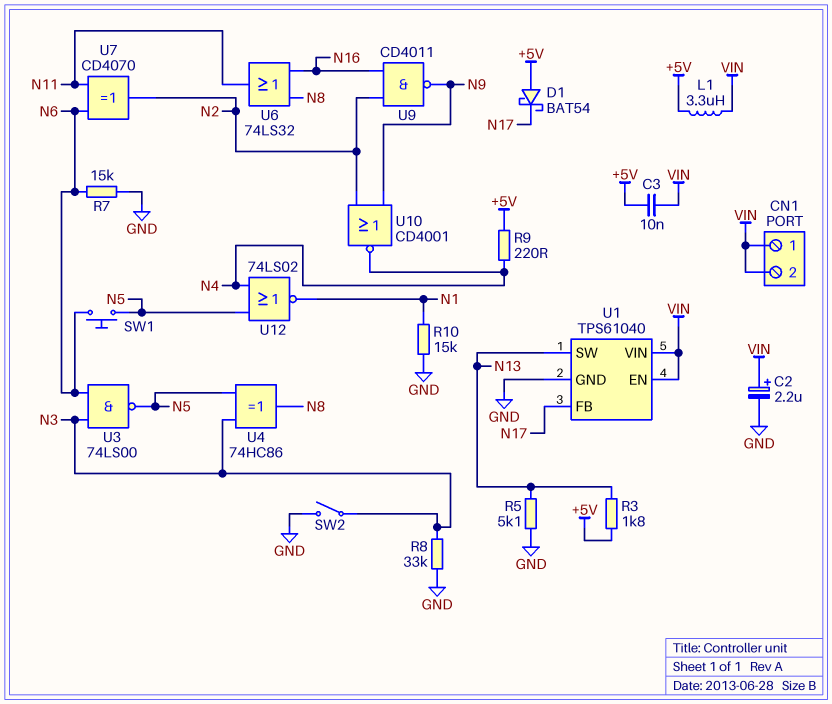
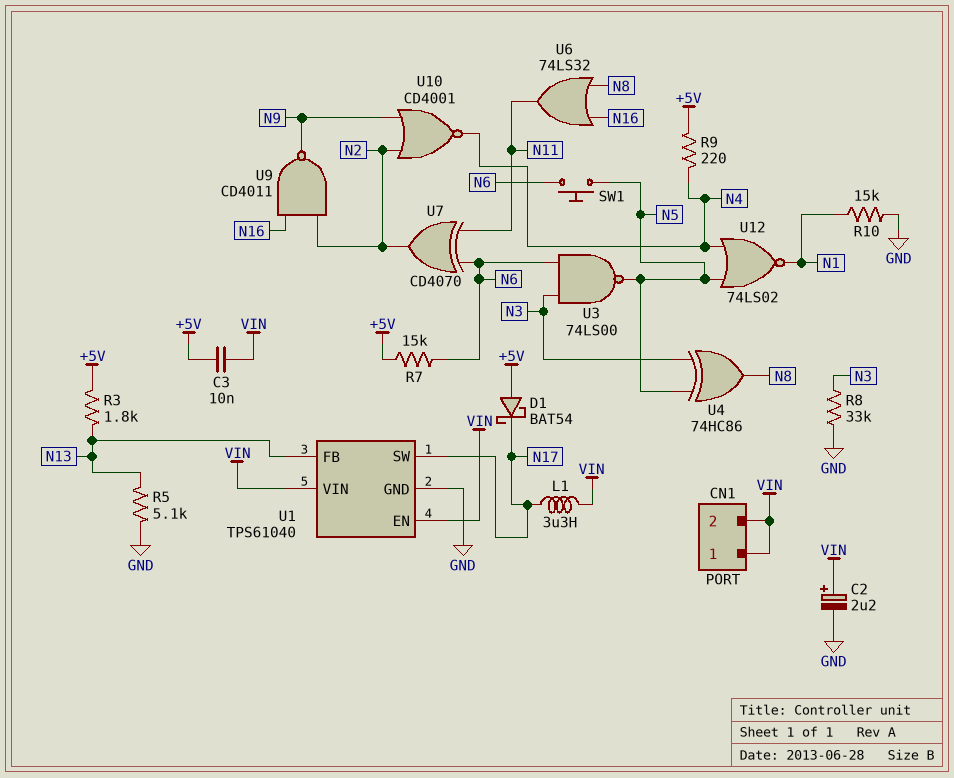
L1: 3.3uH (+5V, VIN) -> 3.3uH (N17, VIN)
R7: 15k (GND, N6) -> 15k (+5V, N6)
SW2: switch (GND, N3) -> none
U1 pin FB: N17 -> N13
U1 pin SW: N13 -> N17

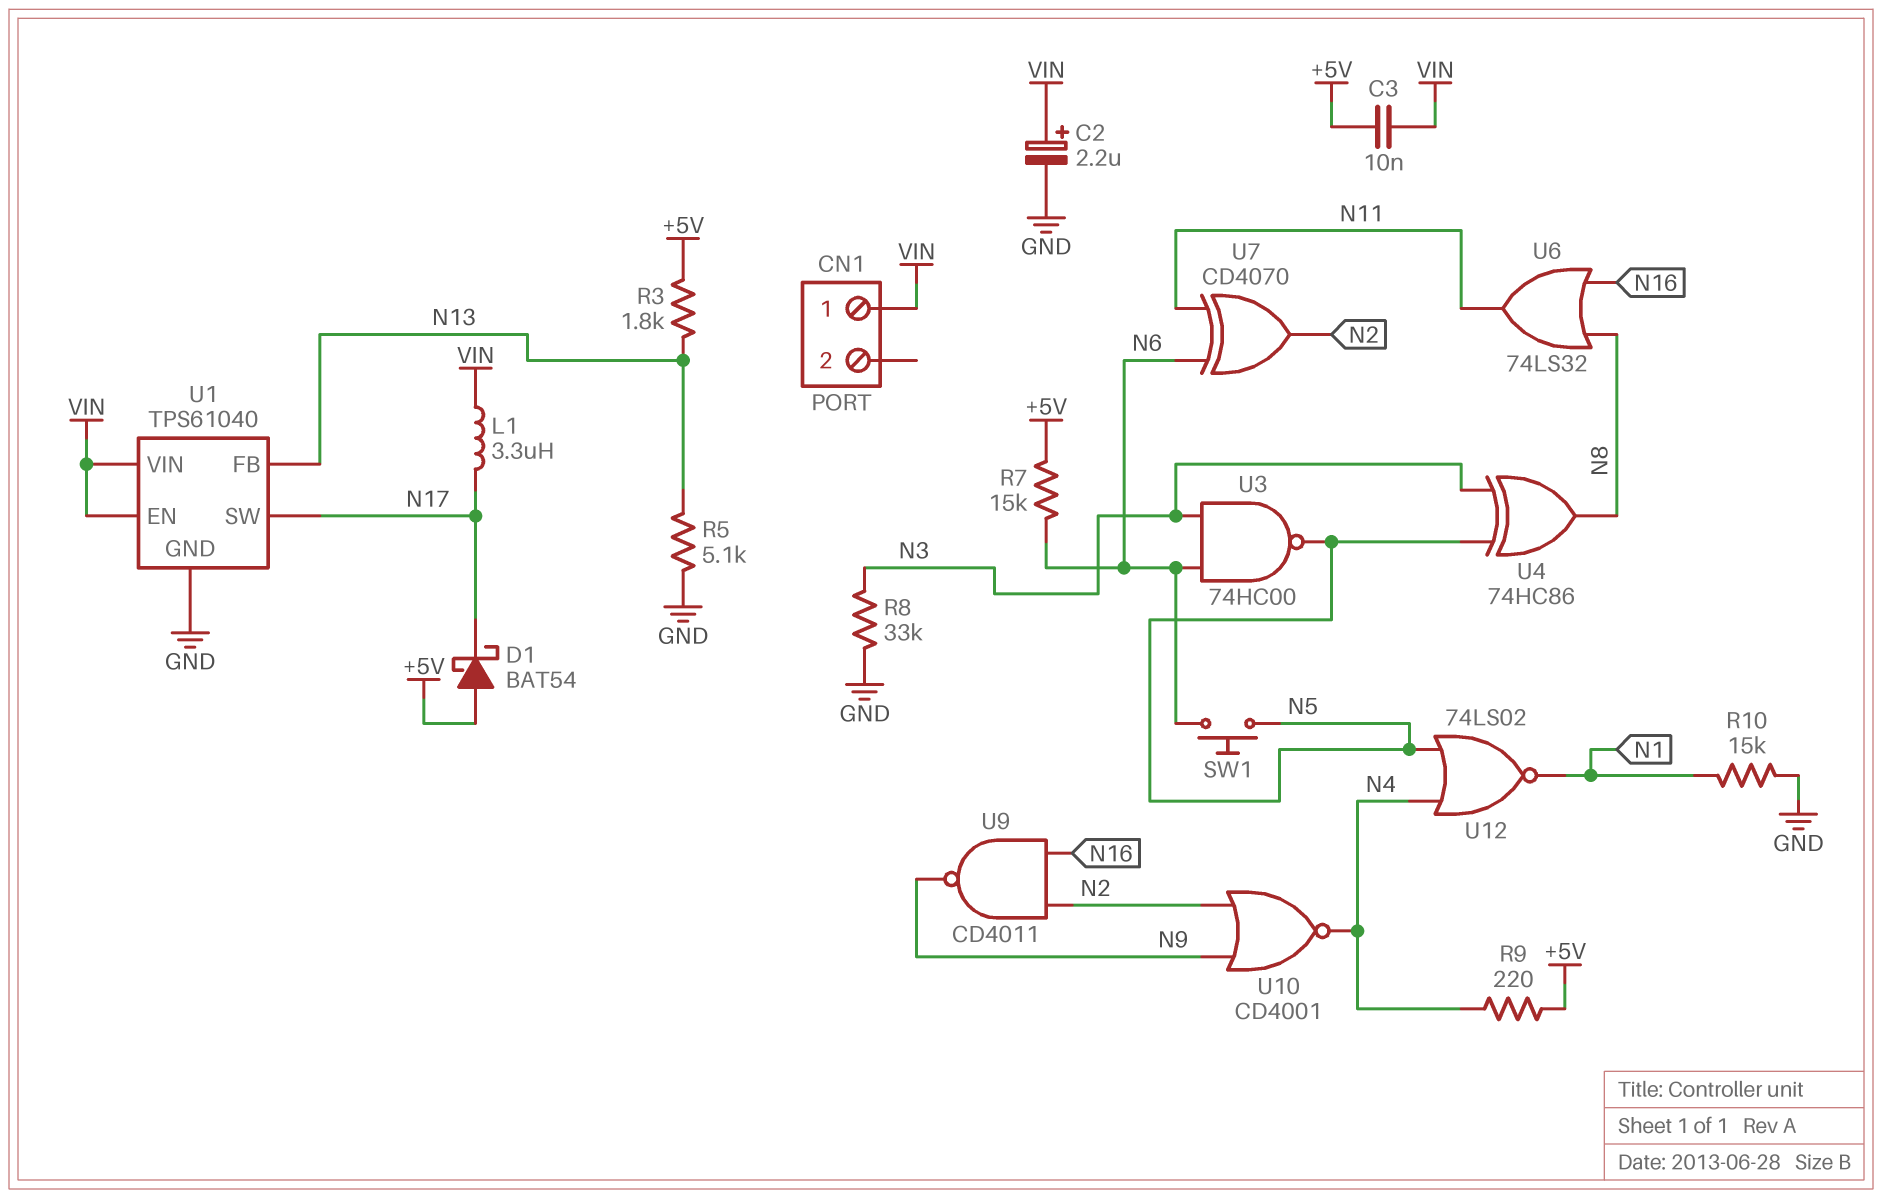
CN1 pin 2: VIN -> none
U3: NAND 74LS00 (in N3, in N6, out N5) -> NAND 74HC00 (in N3, in N6, out N5)

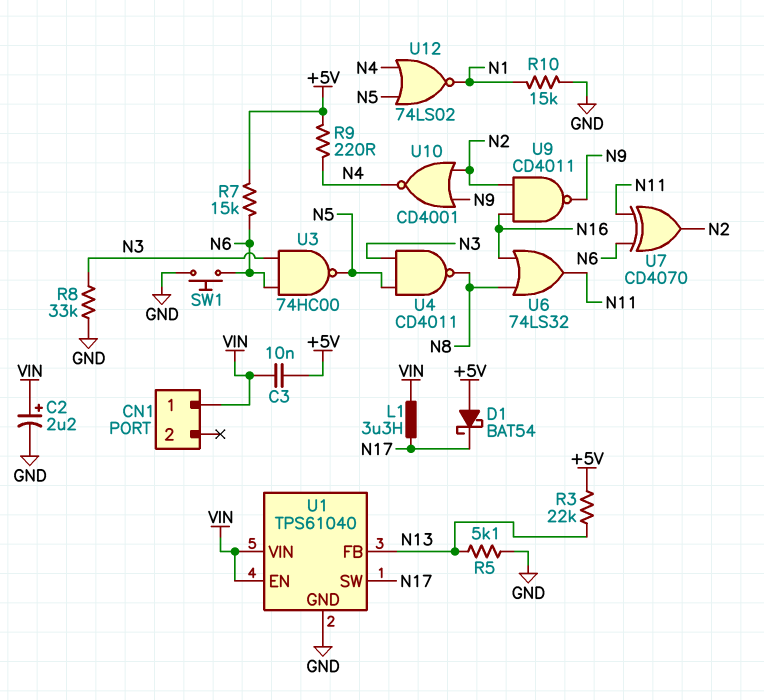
R3: 1.8k (+5V, N13) -> 22k (+5V, N13)
SW1: button (N5, N6) -> button (GND, N6)
U4: XOR 74HC86 (in N3, in N5, out N8) -> NAND CD4011 (in N3, in N5, out N8)

